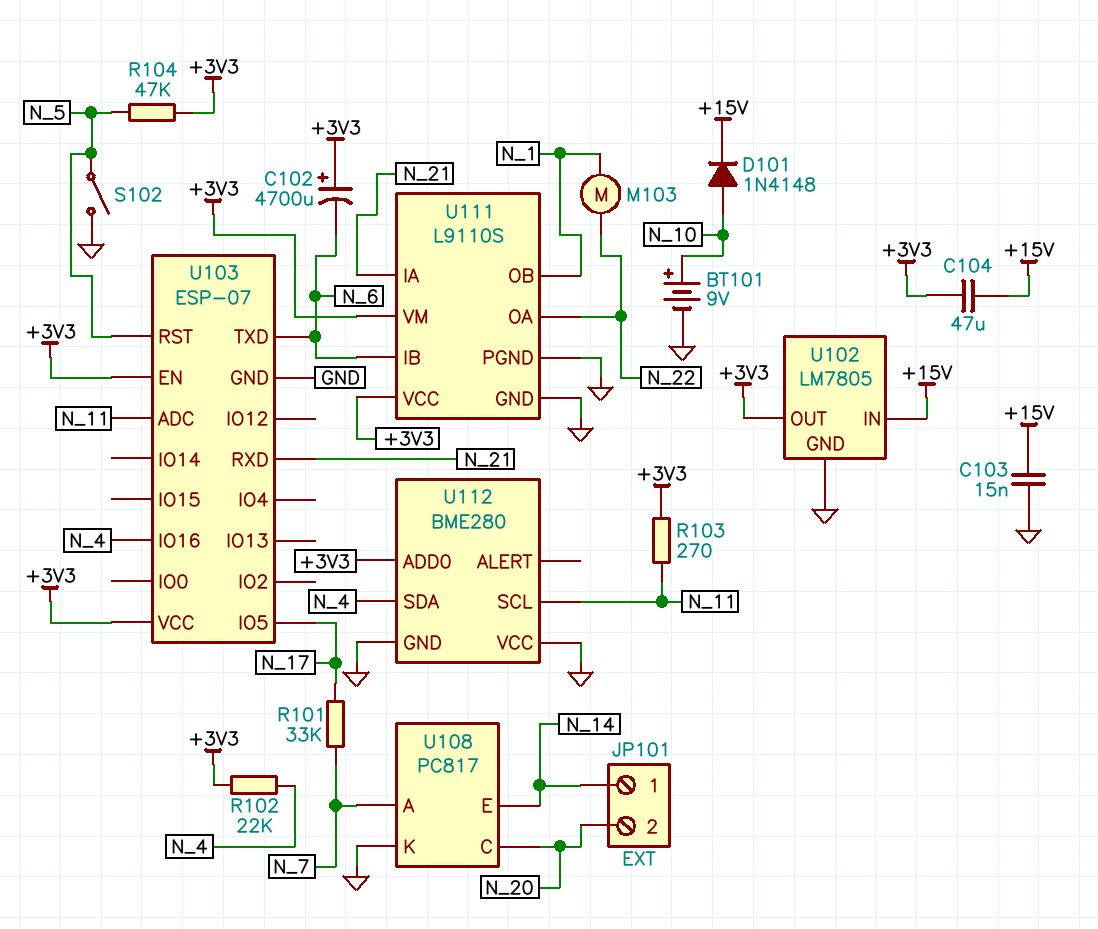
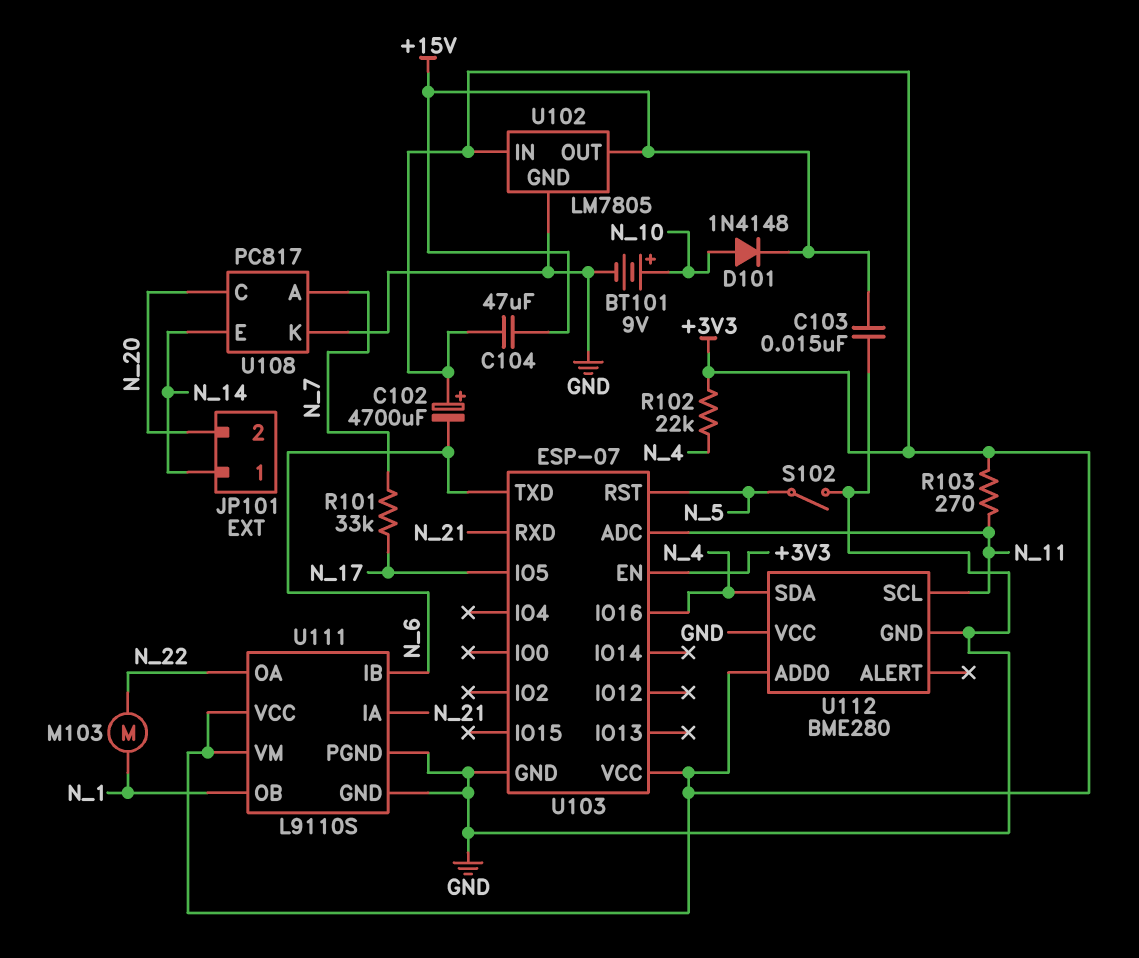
R104: 47k (+3V3, N_5) -> none
U102 pin IN: +15V -> +3V3
U102 pin OUT: +3V3 -> +15V

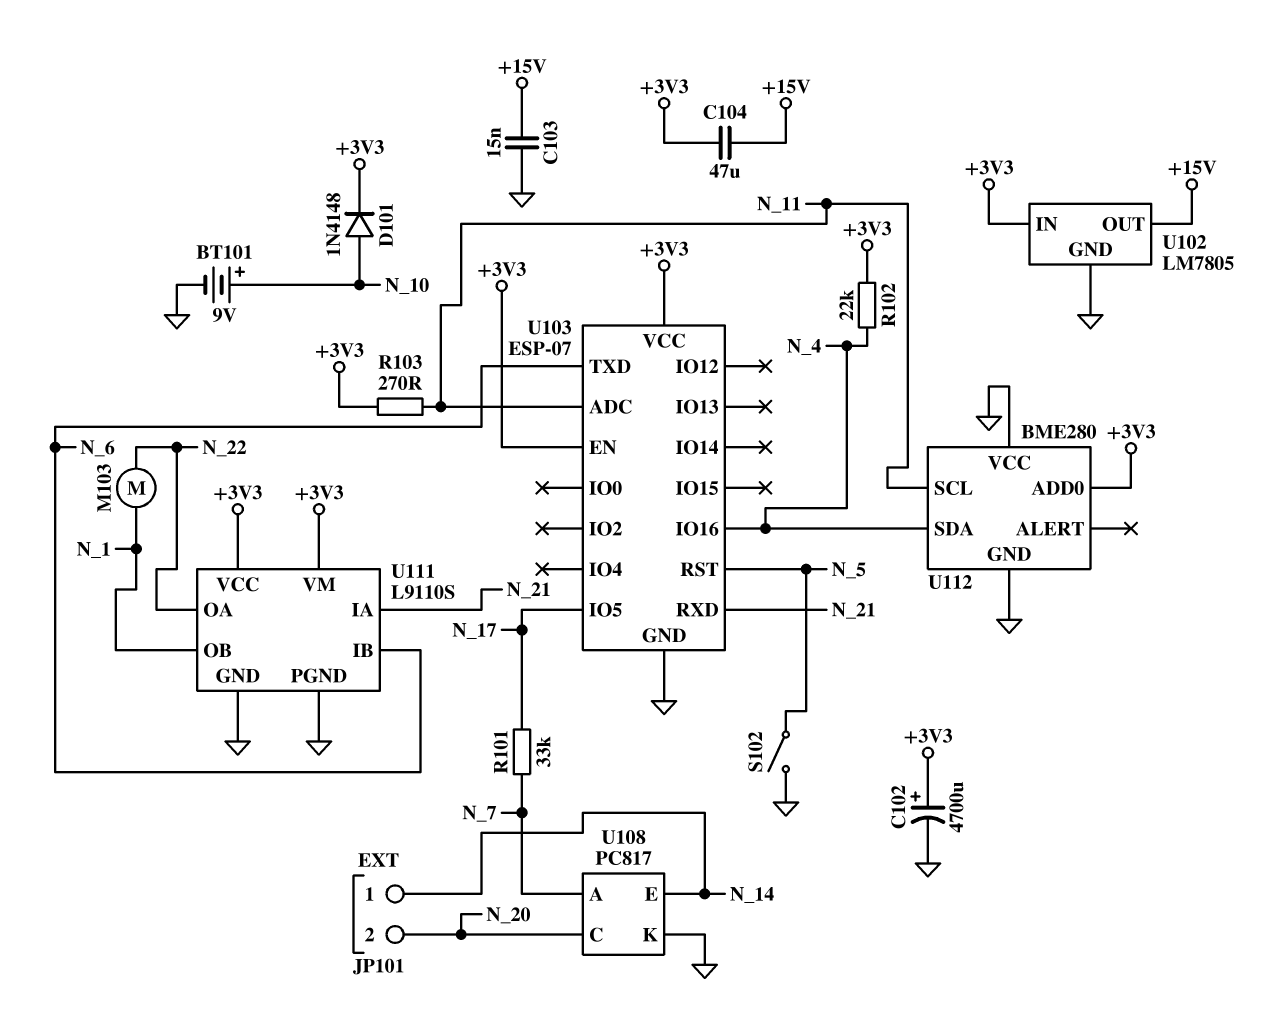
C102: 4700uF (plus +3V3, minus N_6) -> 4700uF (plus +3V3, minus GND)
D101: diode 1N4148 (A N_10, K +15V) -> diode 1N4148 (A N_10, K +3V3)

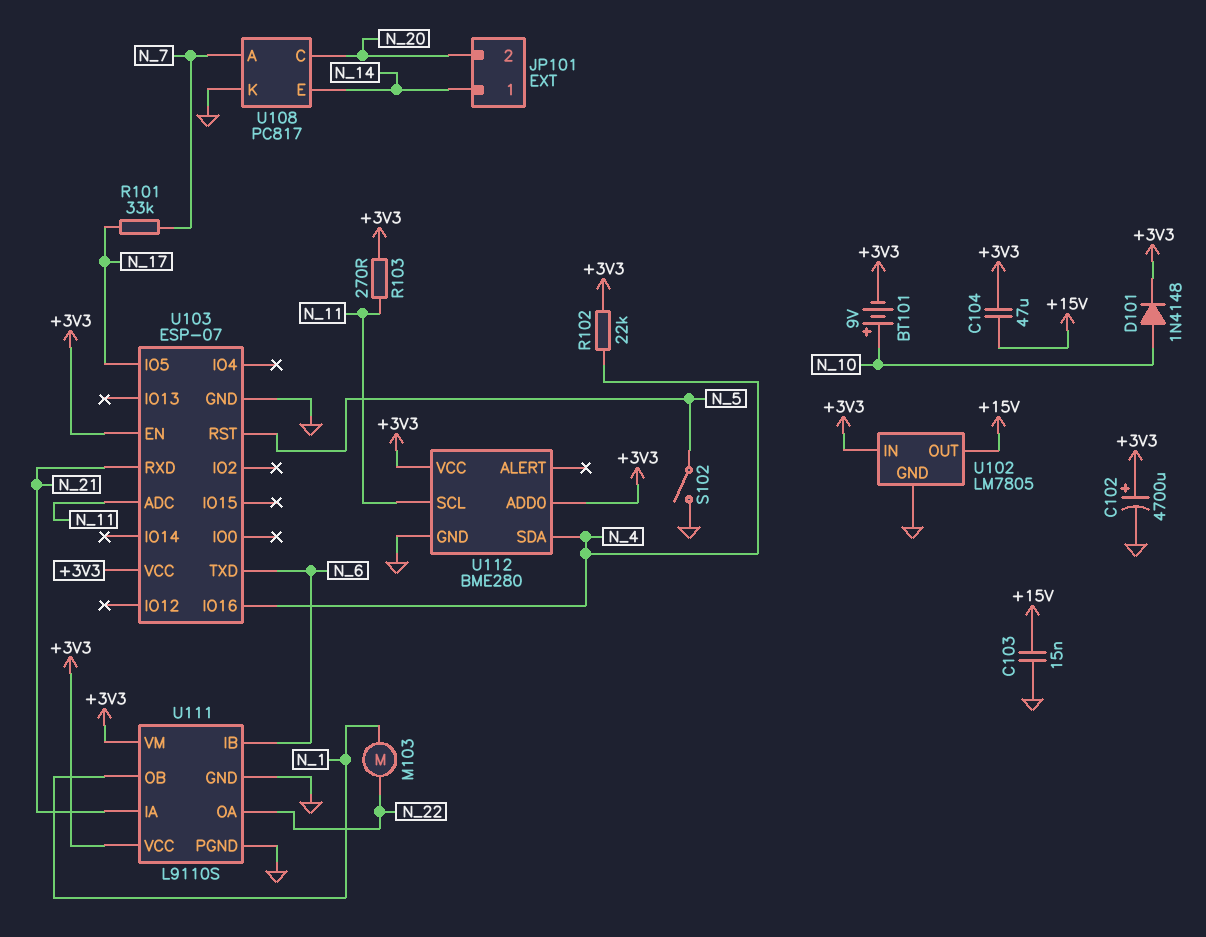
BT101: 9V (plus N_10, minus GND) -> 9V (plus N_10, minus +3V3)
U112 pin VCC: GND -> +3V3

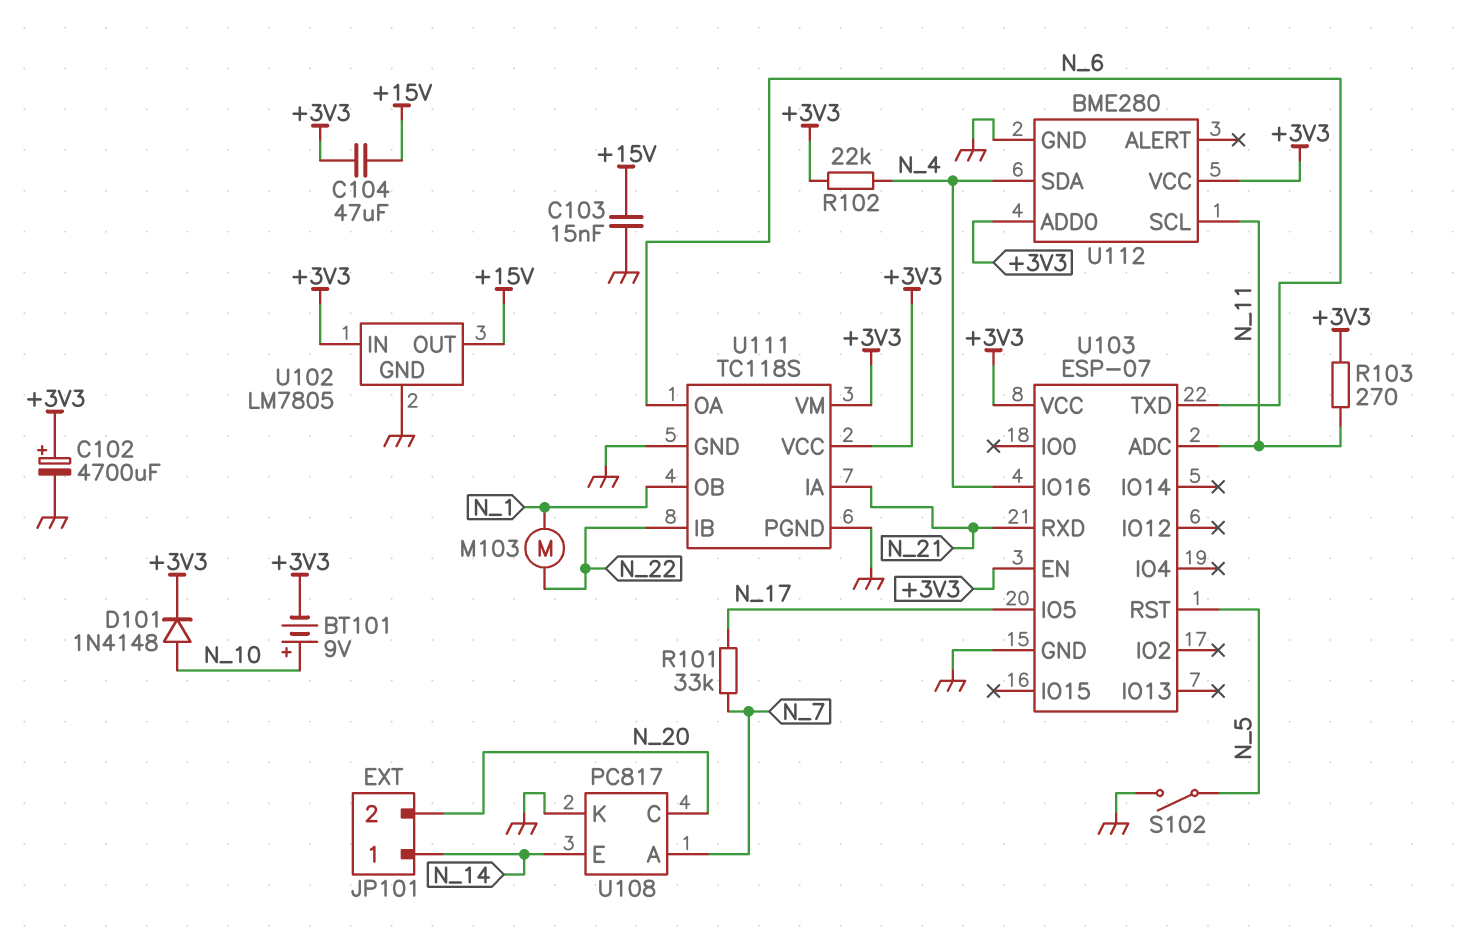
U111: L9110S -> TC118S
U111 pin IB: N_6 -> N_22
U111 pin OA: N_22 -> N_6

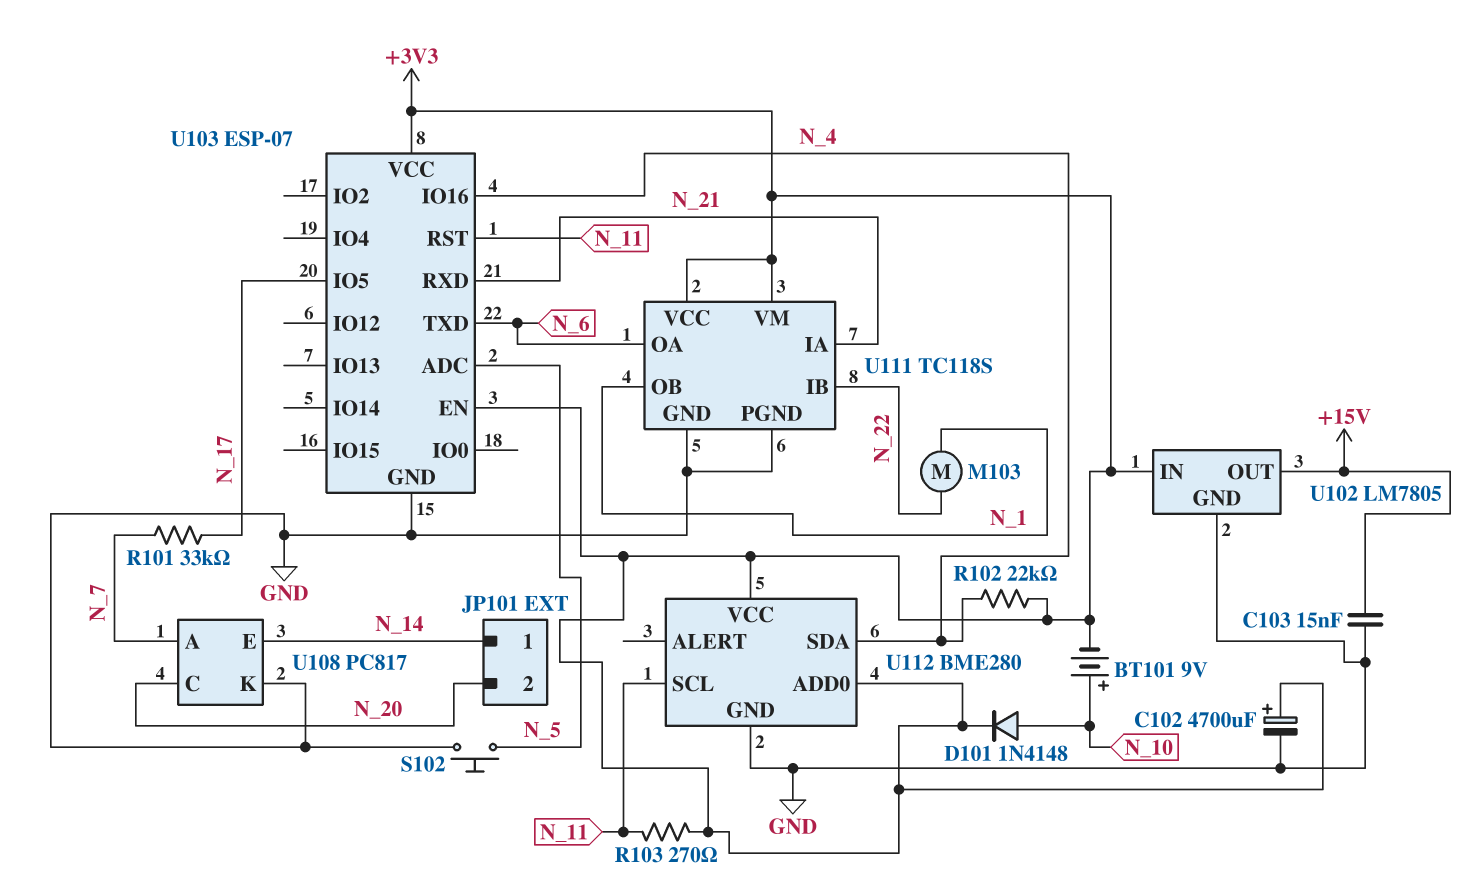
C104: 47uF (+3V3, +15V) -> none
S102: switch (GND, N_5) -> button (GND, N_5)
U103 pin ADC: N_11 -> N_5
U103 pin RST: N_5 -> N_11

